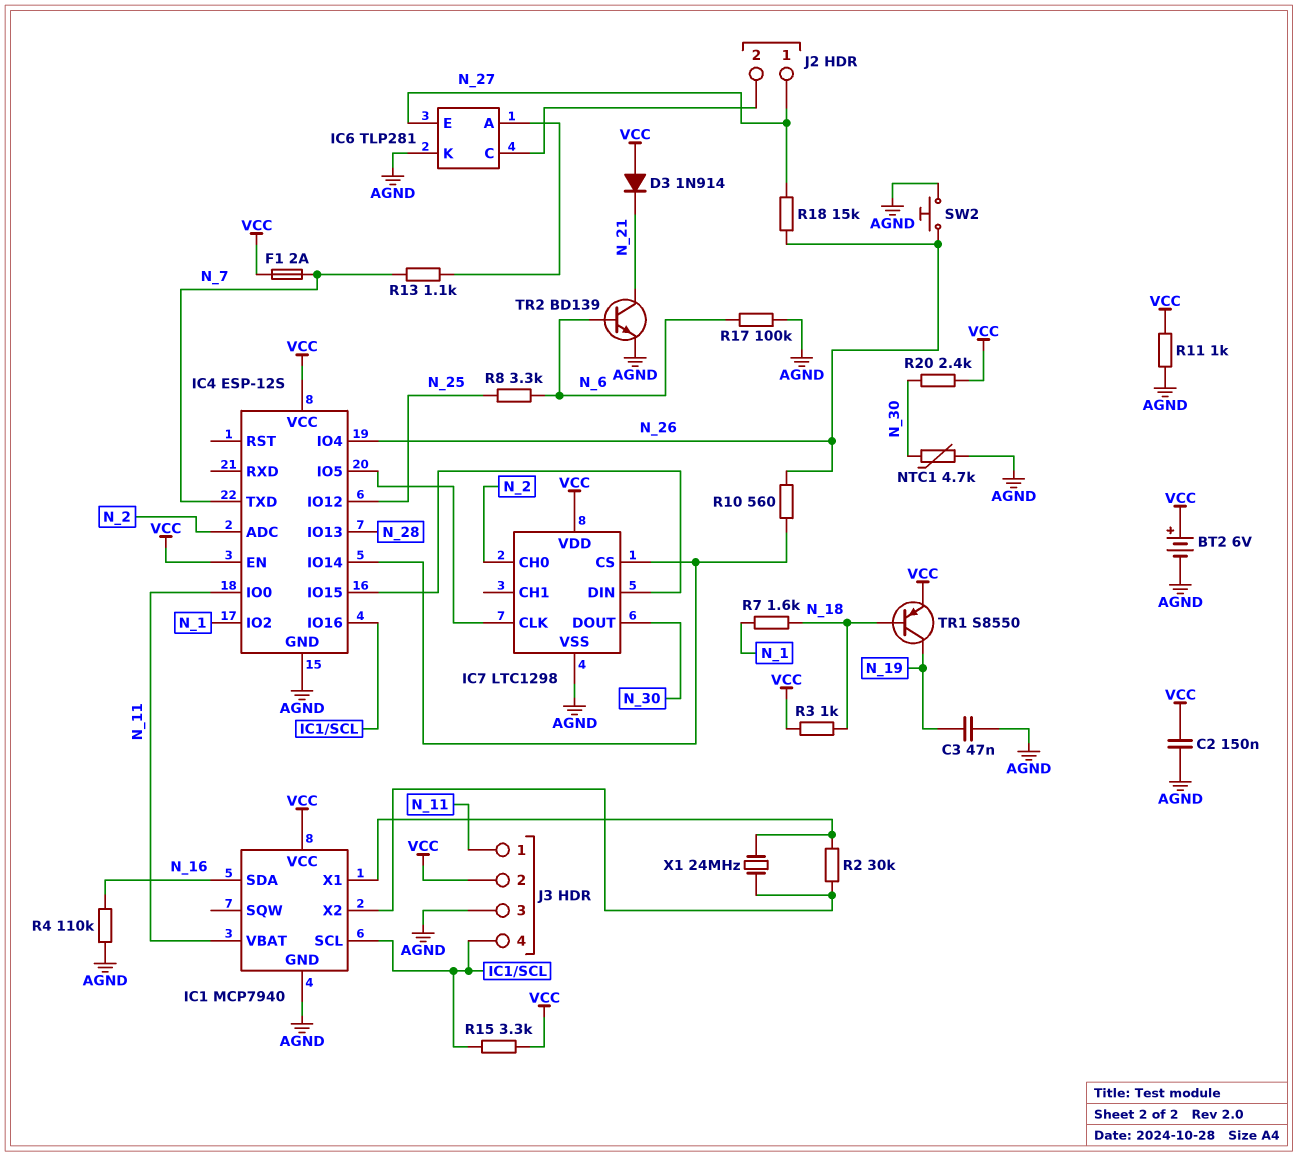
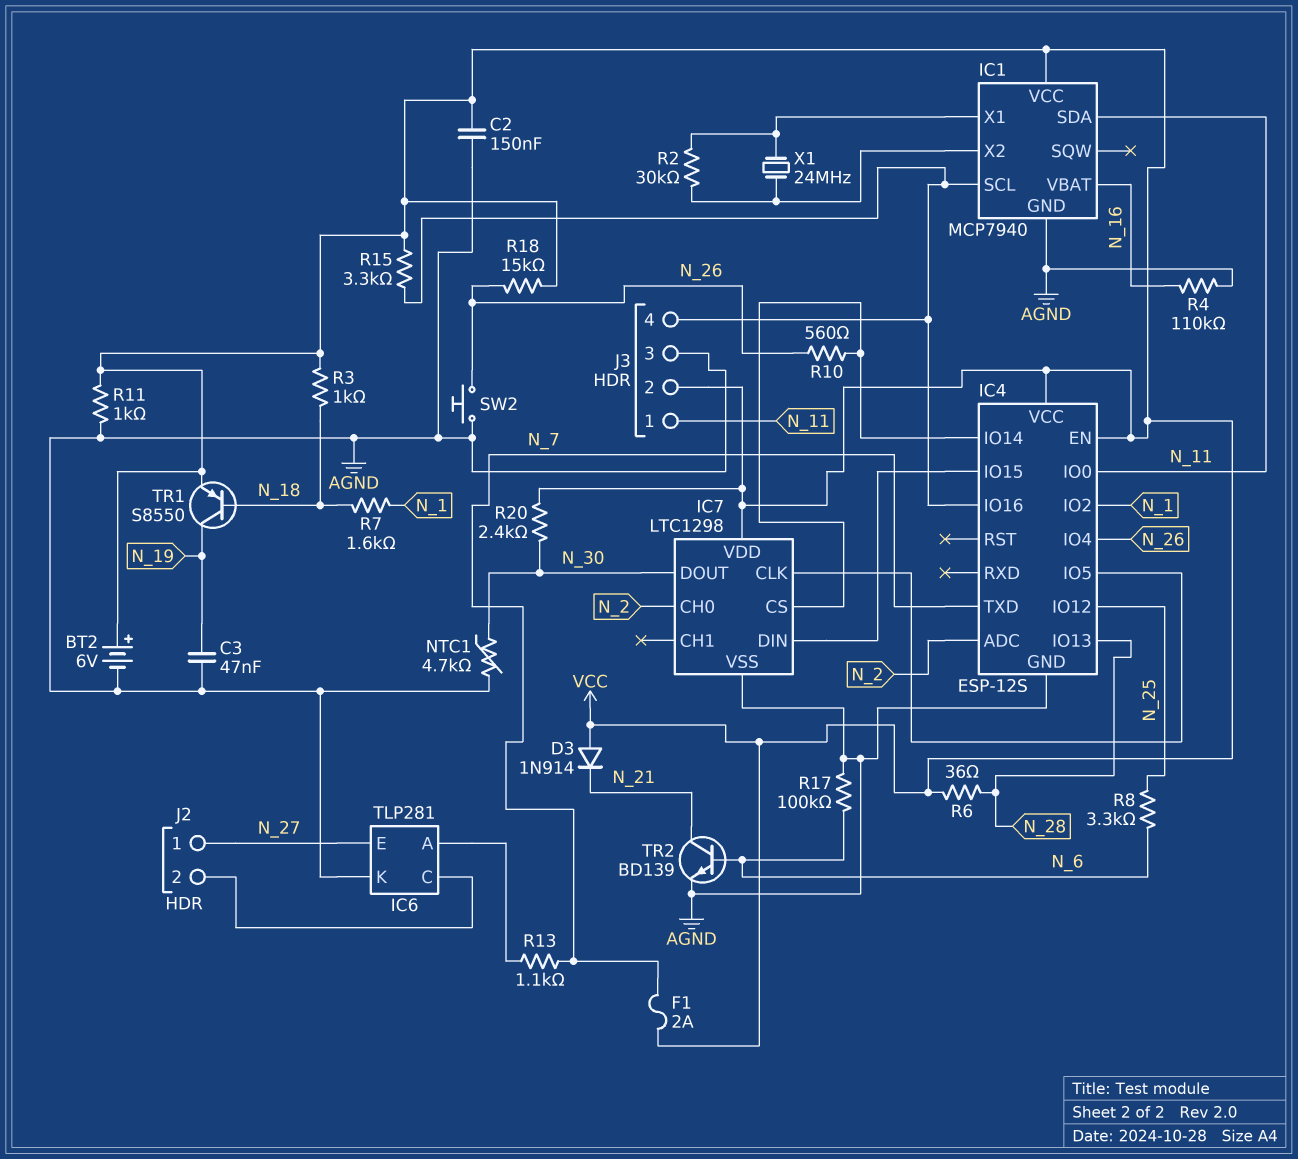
IC1 pin SDA: N_16 -> N_11
IC1 pin VBAT: N_11 -> N_16
R6: none -> 36 (N_28, VCC)
R18: 15k (N_26, N_27) -> 15k (N_26, VCC)

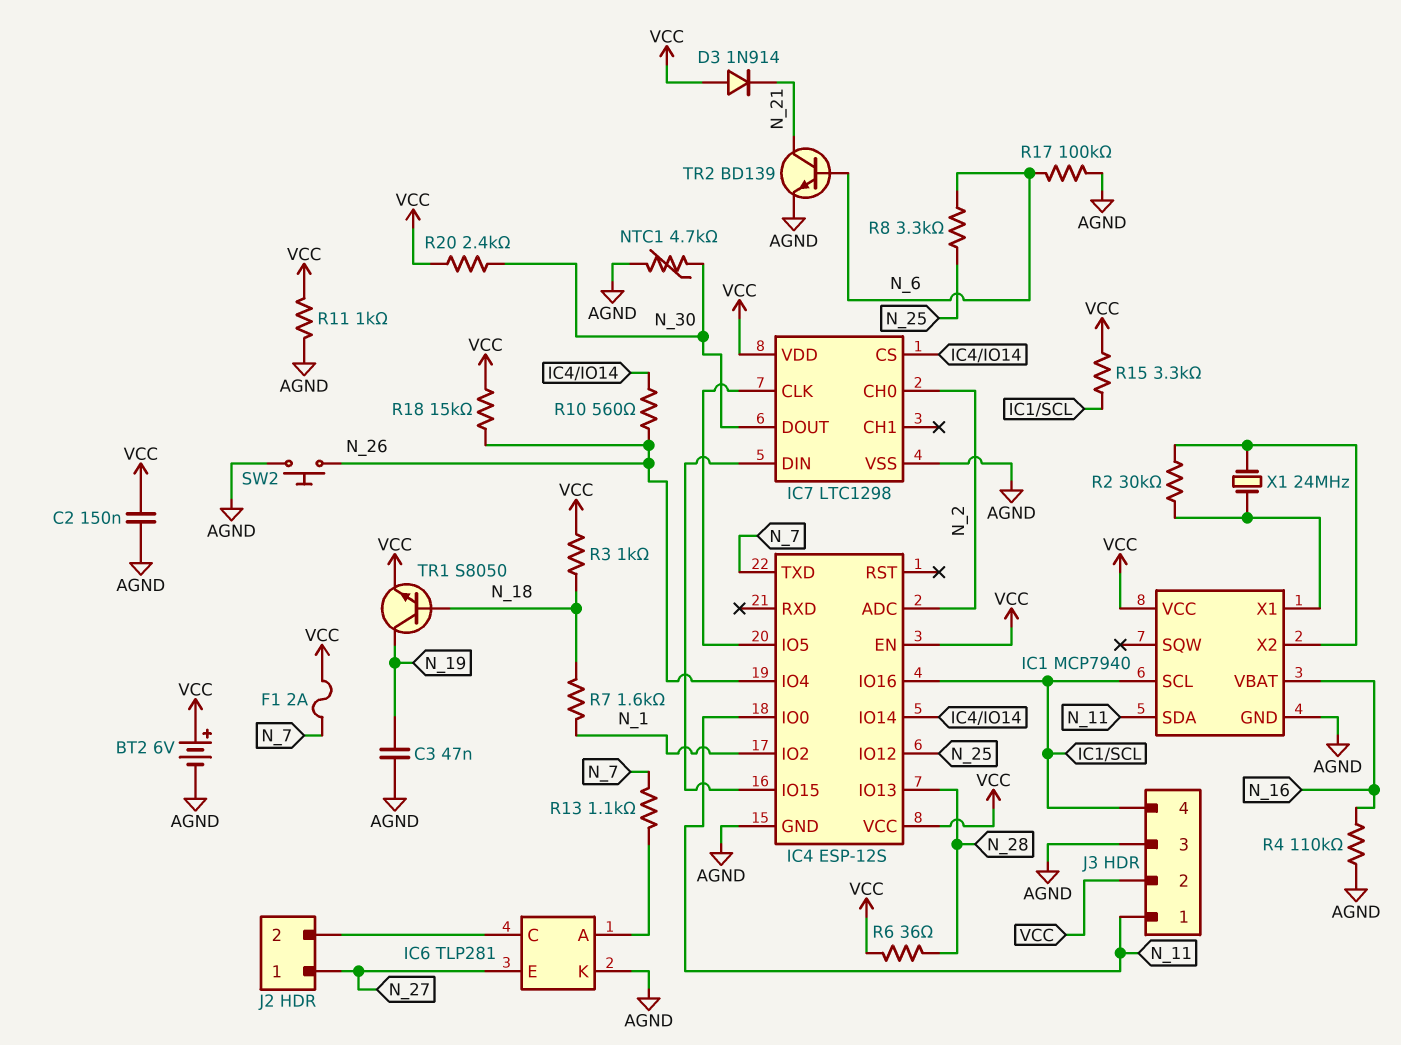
TR1: PNP S8550 (B N_18, C N_19, E VCC) -> NPN S8050 (B N_18, C N_19, E VCC)

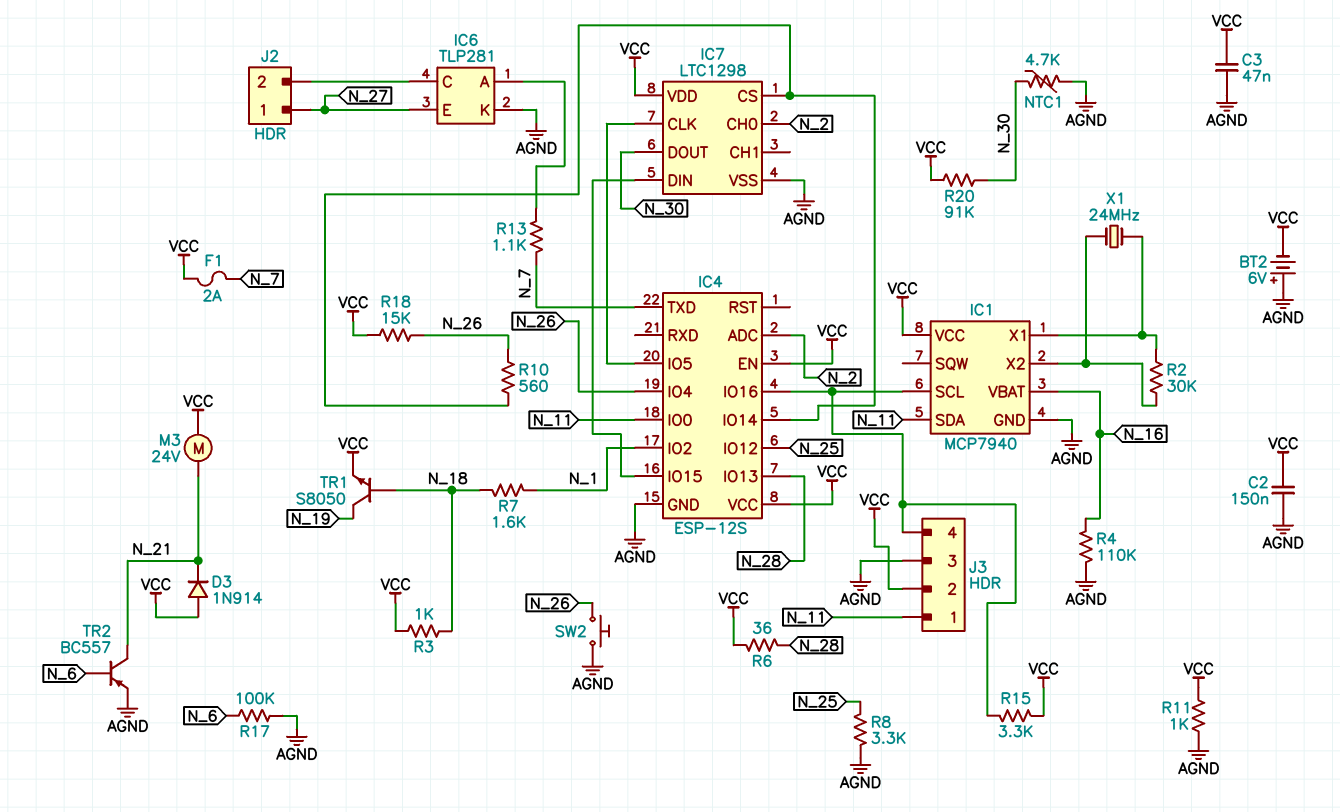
BT2: 6V (plus VCC, minus AGND) -> 6V (plus AGND, minus VCC)
C3: 47nF (AGND, N_19) -> 47nF (AGND, VCC)
M3: none -> motor 24V (N_21, VCC)
R8: 3.3k (N_6, N_25) -> 3.3k (AGND, N_25)
R20: 2.4k (N_30, VCC) -> 91k (N_30, VCC)
TR2: NPN BD139 (B N_6, C N_21, E AGND) -> PNP BC557 (B N_6, C N_21, E AGND)

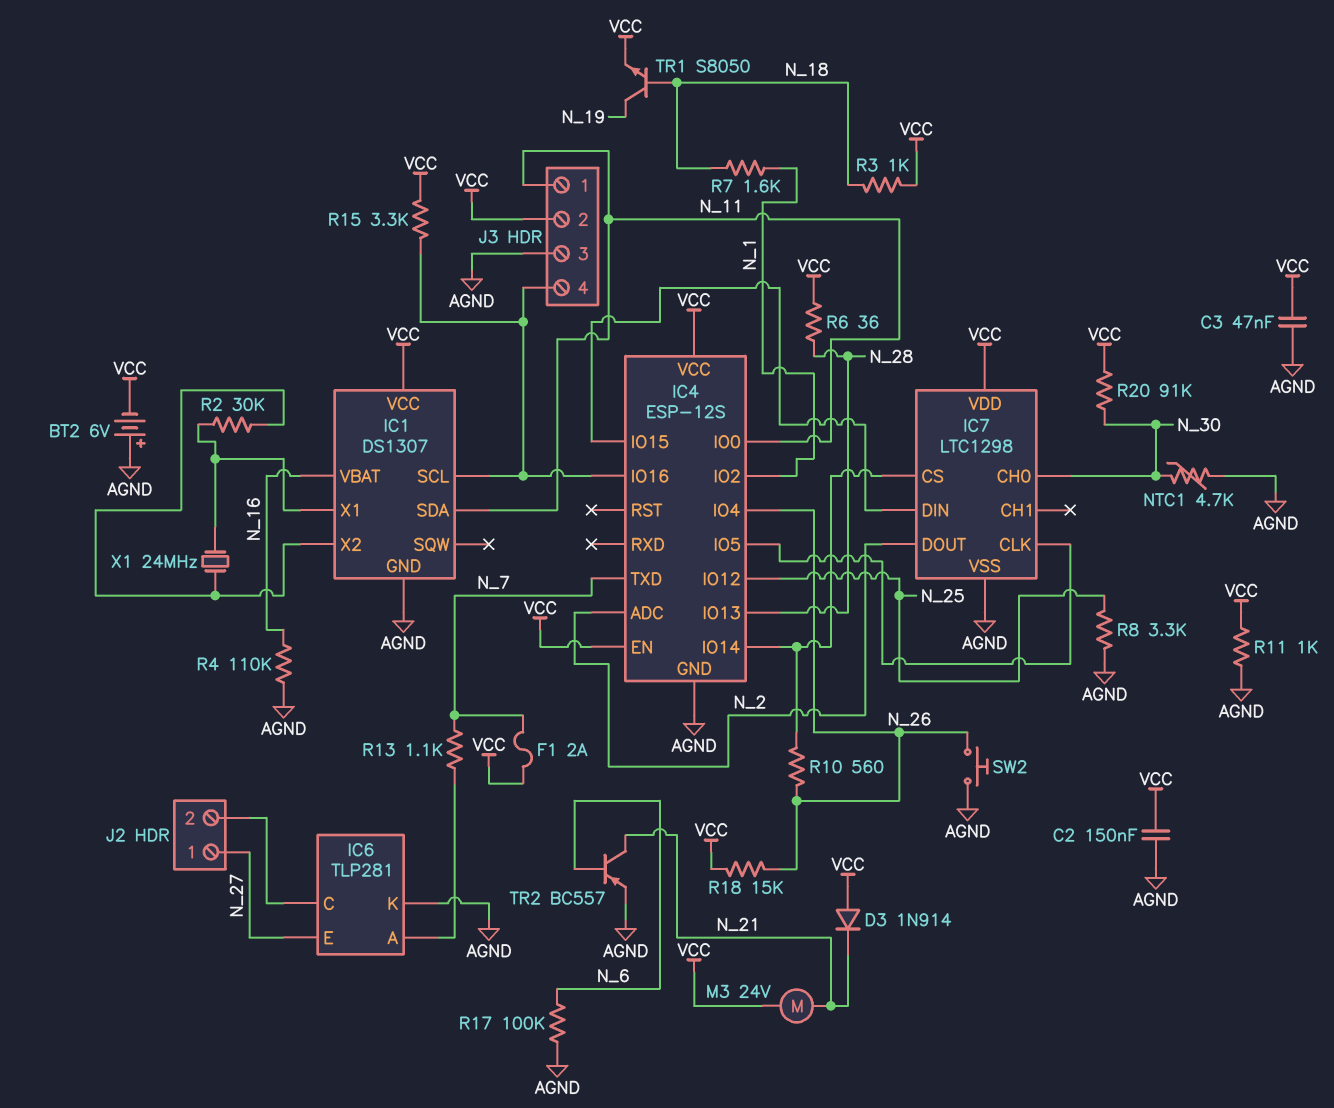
IC1: MCP7940 -> DS1307
IC7 pin CH0: N_2 -> N_30
IC7 pin DOUT: N_30 -> N_2

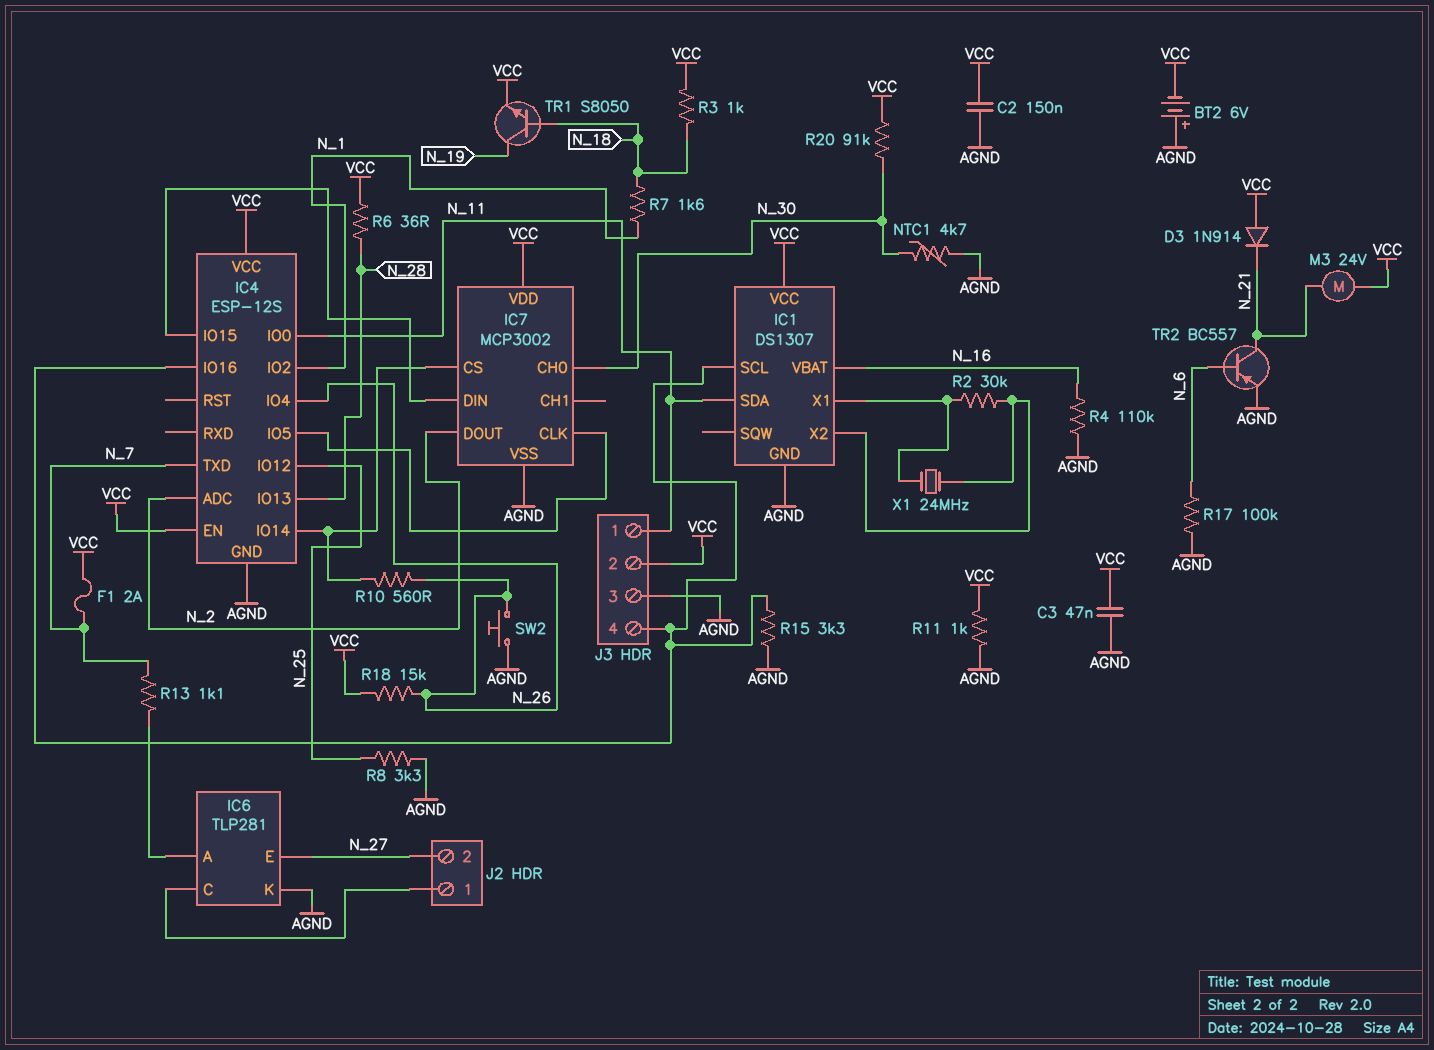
IC7: LTC1298 -> MCP3002
J2 pin 1: N_27 -> IC6/C
J2 pin 2: IC6/C -> N_27
R15: 3.3k (IC1/SCL, VCC) -> 3.3k (AGND, IC1/SCL)

